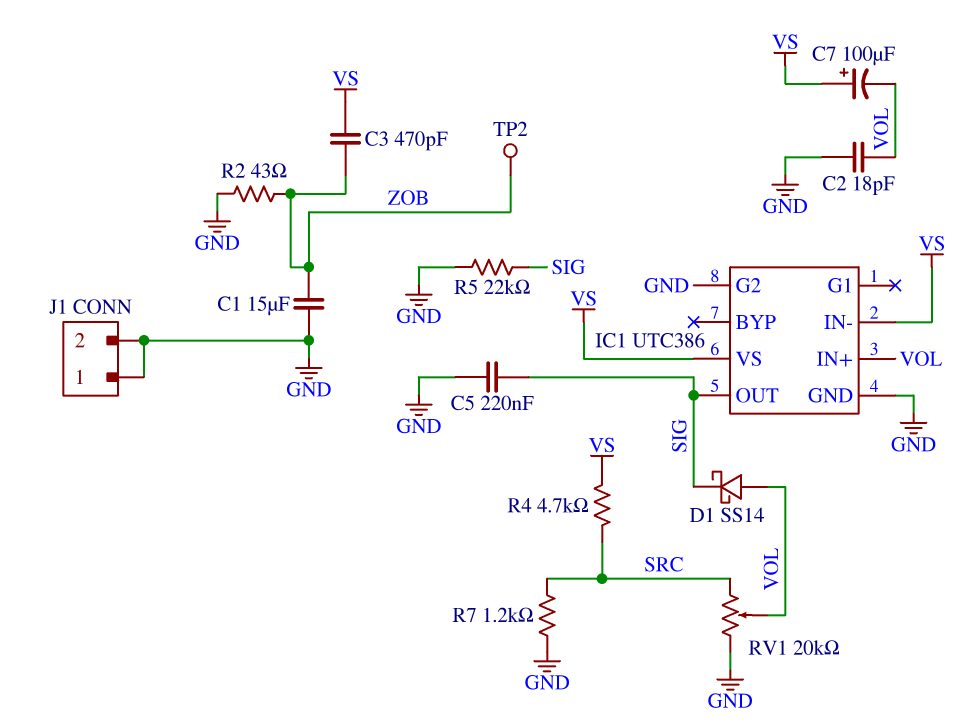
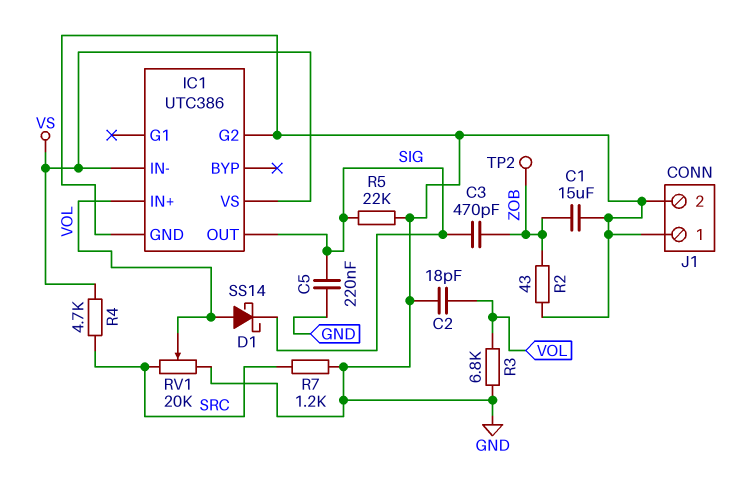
C3: 470pF (VS, ZOB) -> 470pF (SIG, ZOB)
C7: 100uF (plus VS, minus VOL) -> none
R3: none -> 6.8k (GND, VOL)

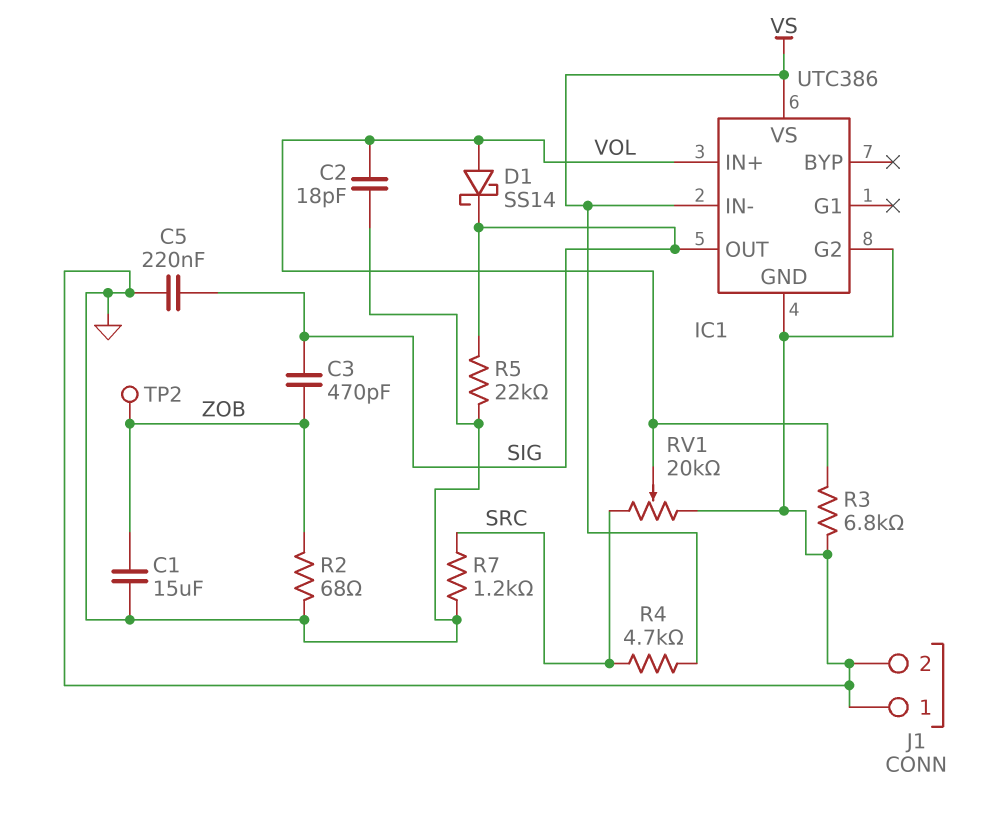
R2: 43 (GND, ZOB) -> 68 (GND, ZOB)

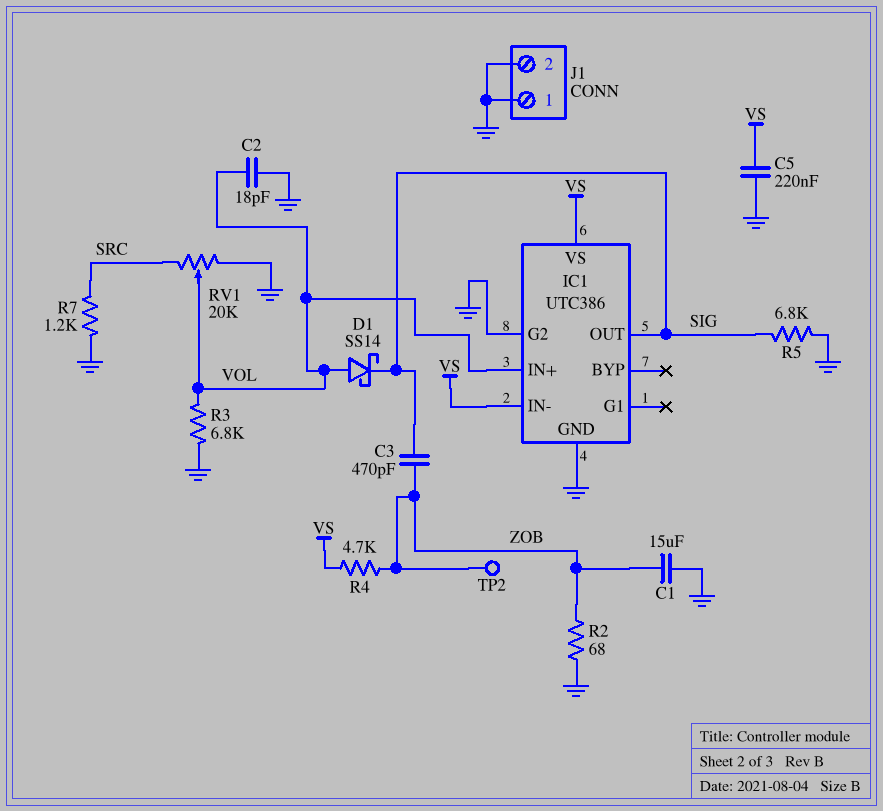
C5: 220nF (GND, SIG) -> 220nF (GND, VS)
R4: 4.7k (SRC, VS) -> 4.7k (VS, ZOB)
R5: 22k (GND, SIG) -> 6.8k (GND, SIG)

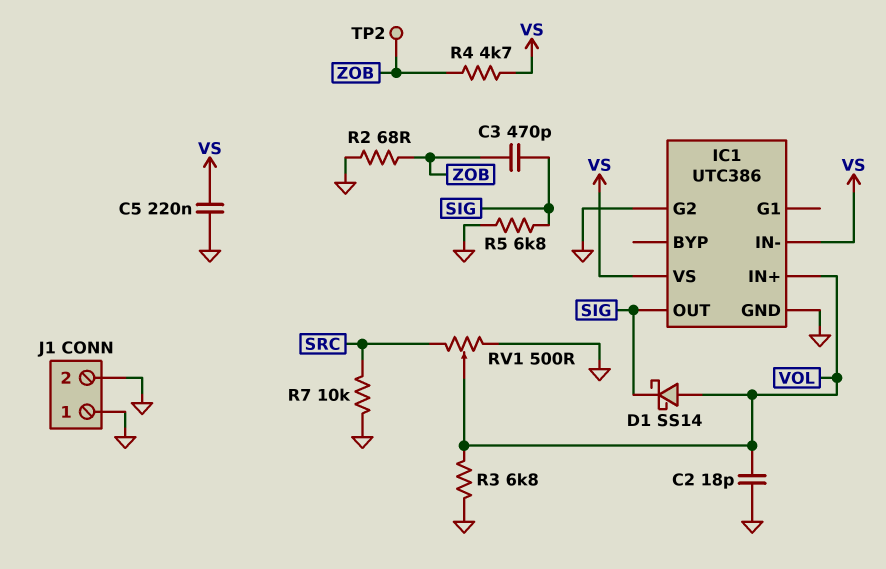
C1: 15uF (GND, ZOB) -> none
R7: 1.2k (GND, SRC) -> 10k (GND, SRC)
RV1: 20k (GND, SRC, wiper VOL) -> 500 (GND, SRC, wiper VOL)

